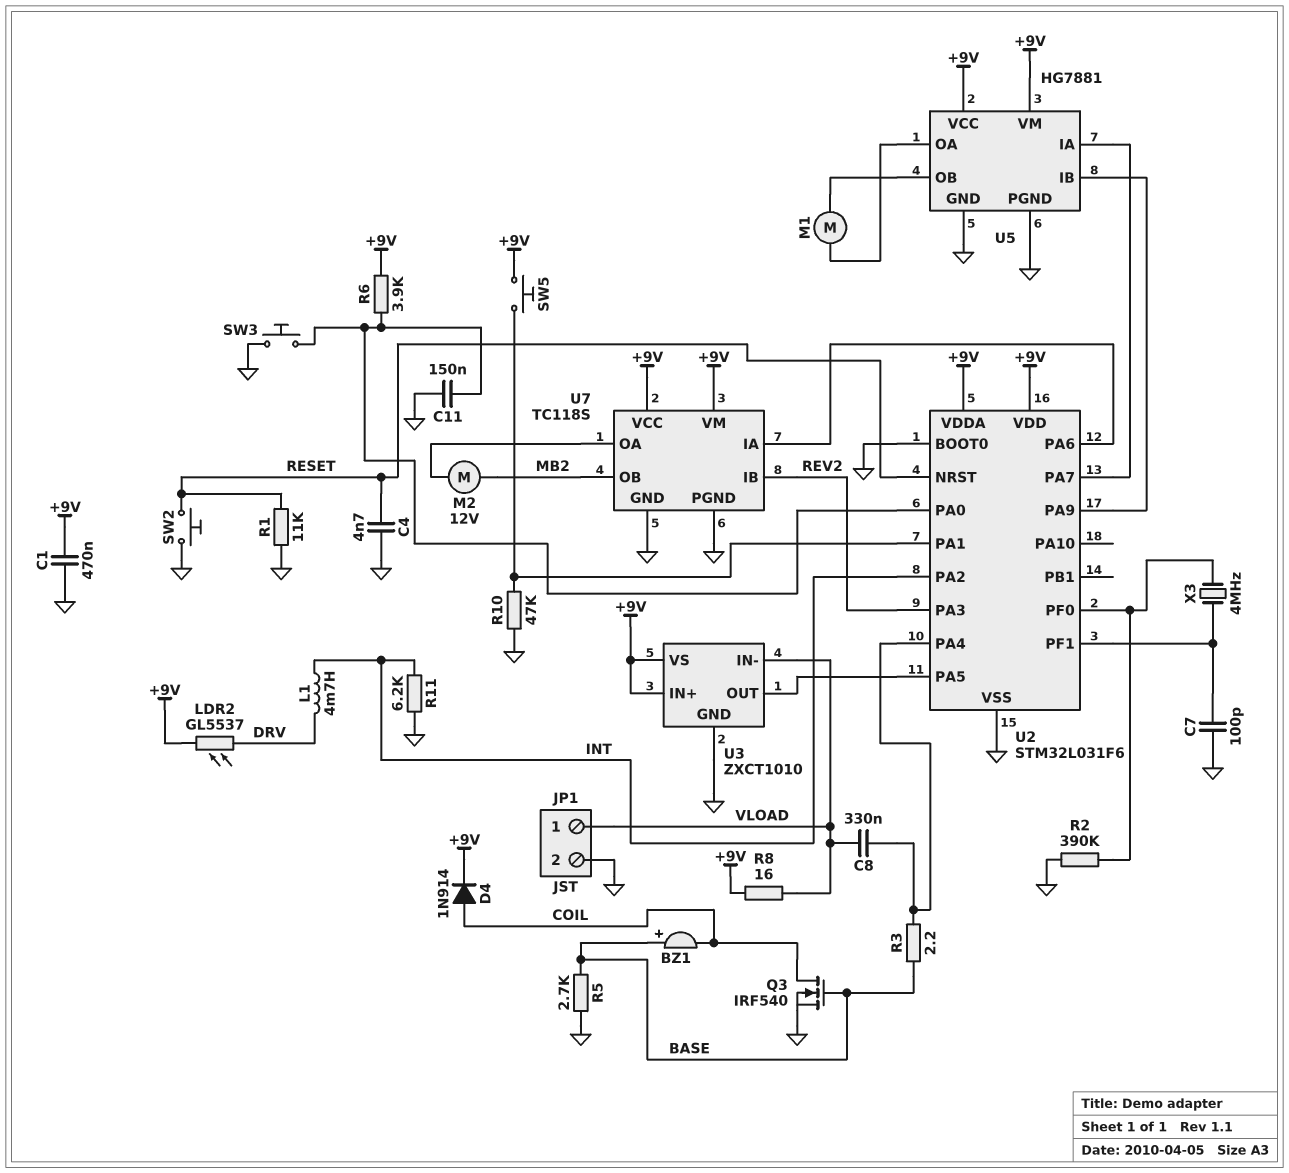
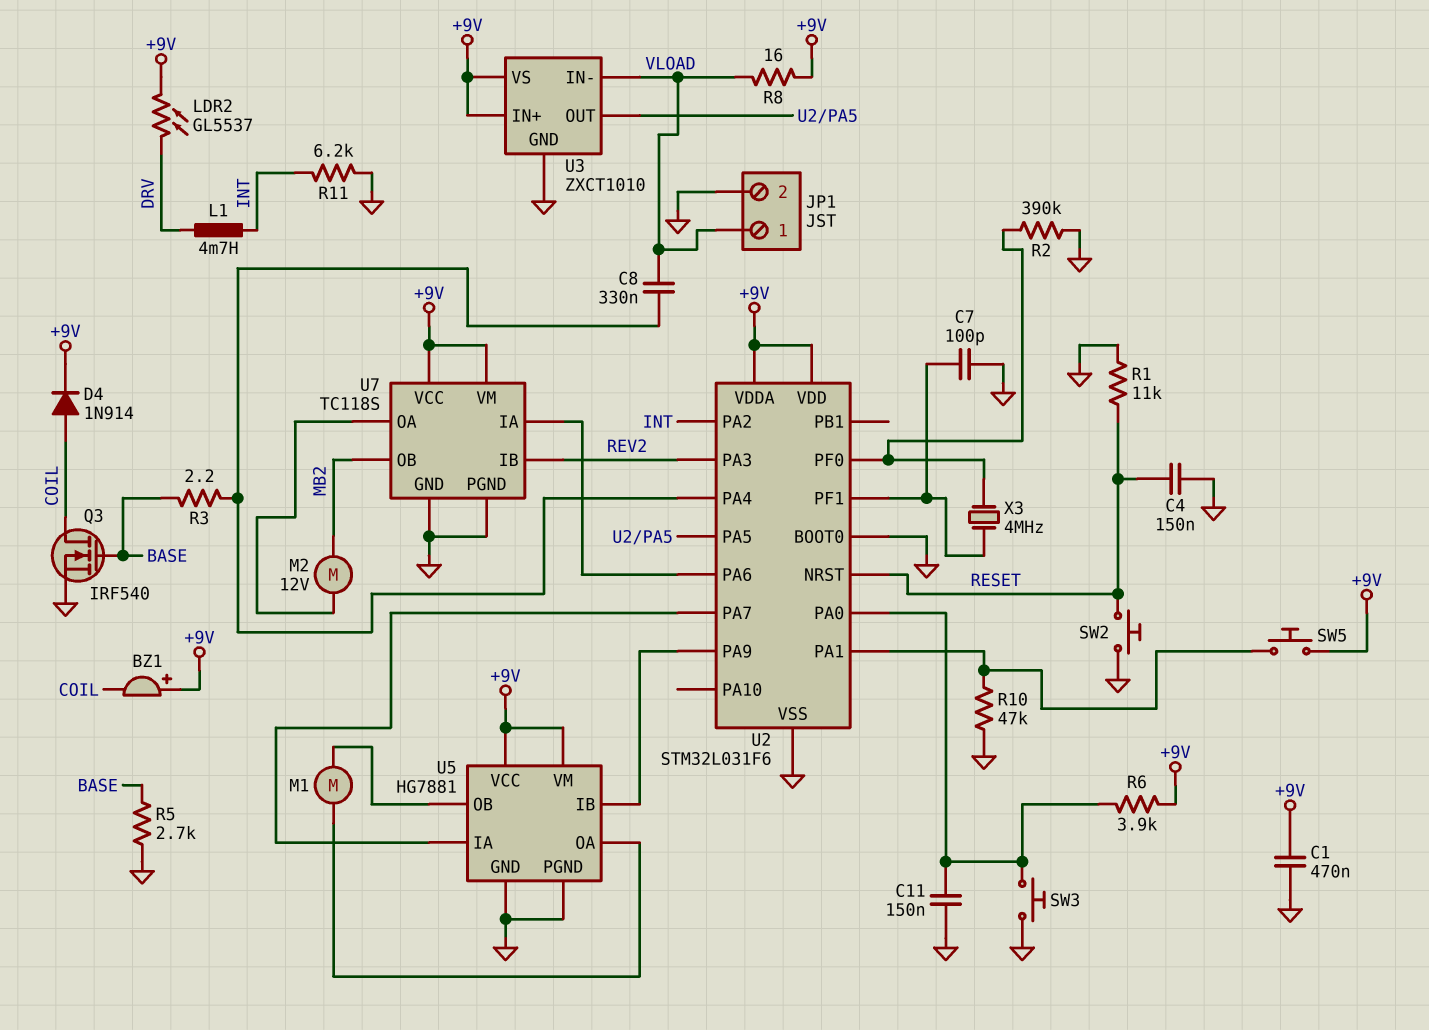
BZ1: buzzer (plus BASE, minus COIL) -> buzzer (plus +9V, minus COIL)
C4: 4.7nF (GND, RESET) -> 150nF (GND, RESET)

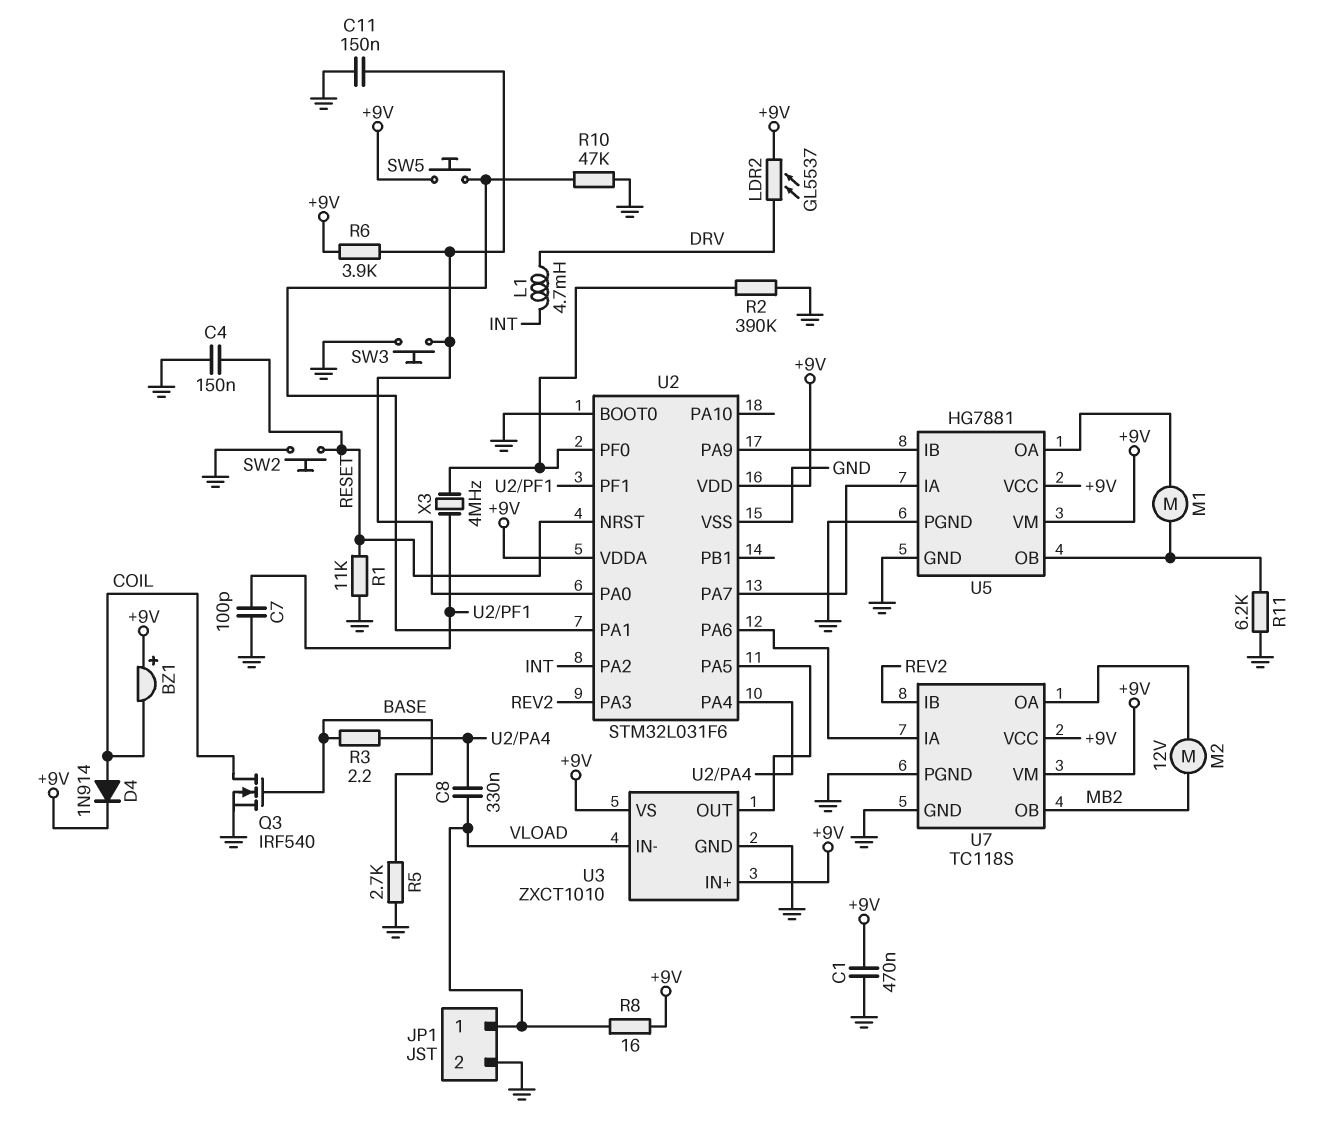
R11: 6.2k (GND, INT) -> 6.2k (GND, U5/OB)

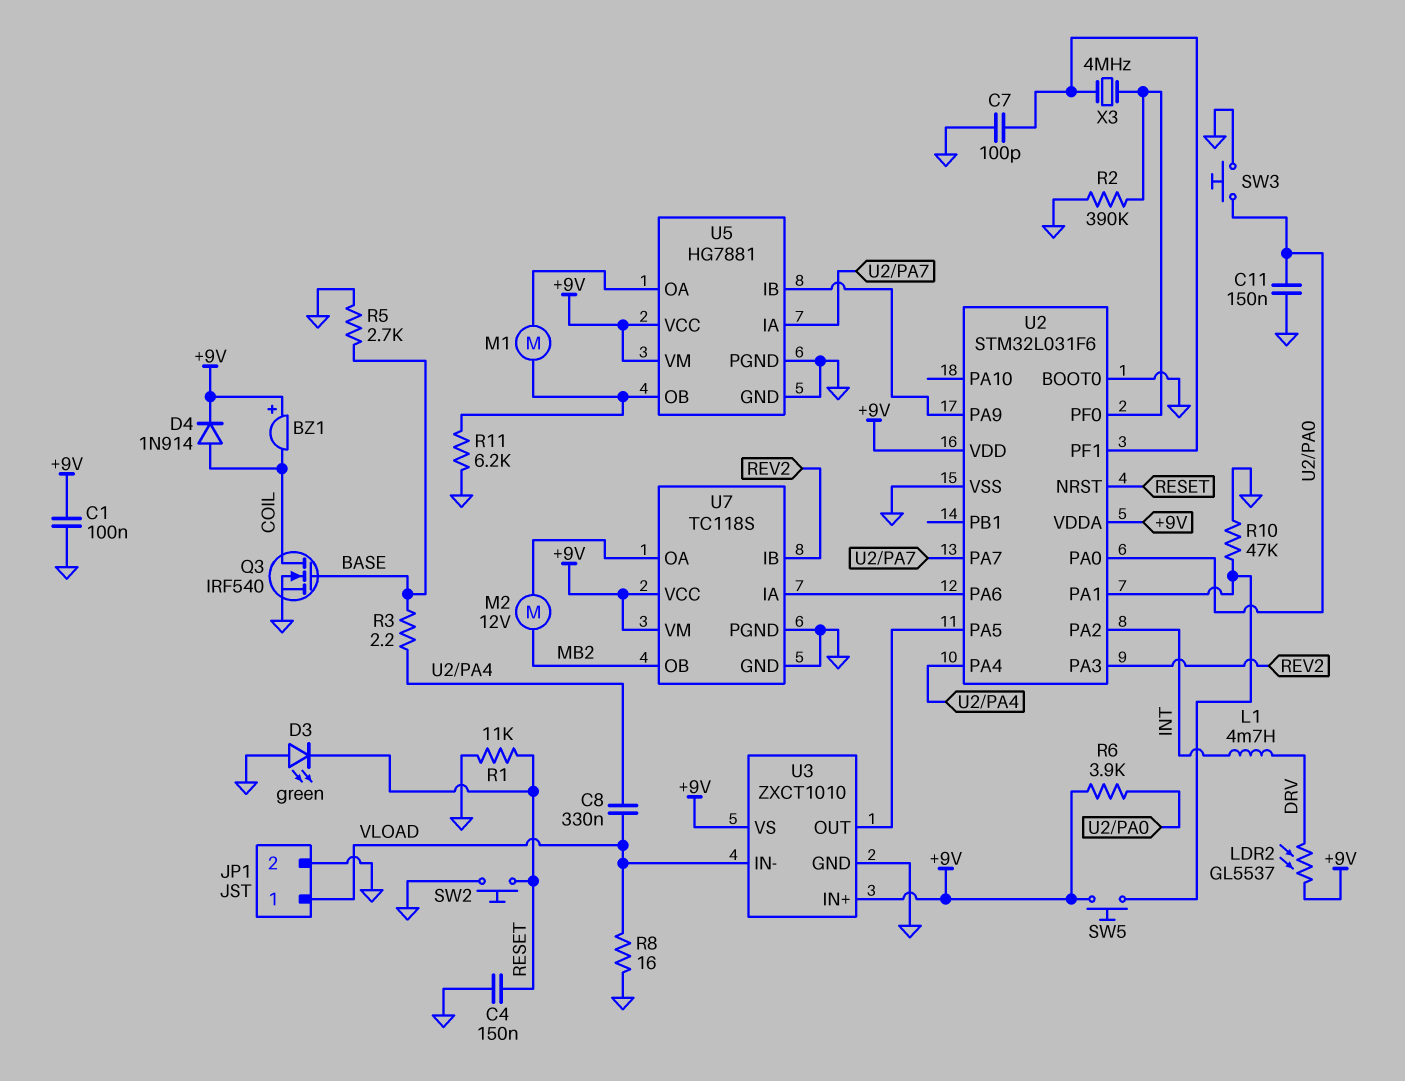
C1: 470nF (+9V, GND) -> 100nF (+9V, GND)
D3: none -> LED green (A GND, K RESET)
R8: 16 (+9V, VLOAD) -> 16 (GND, VLOAD)

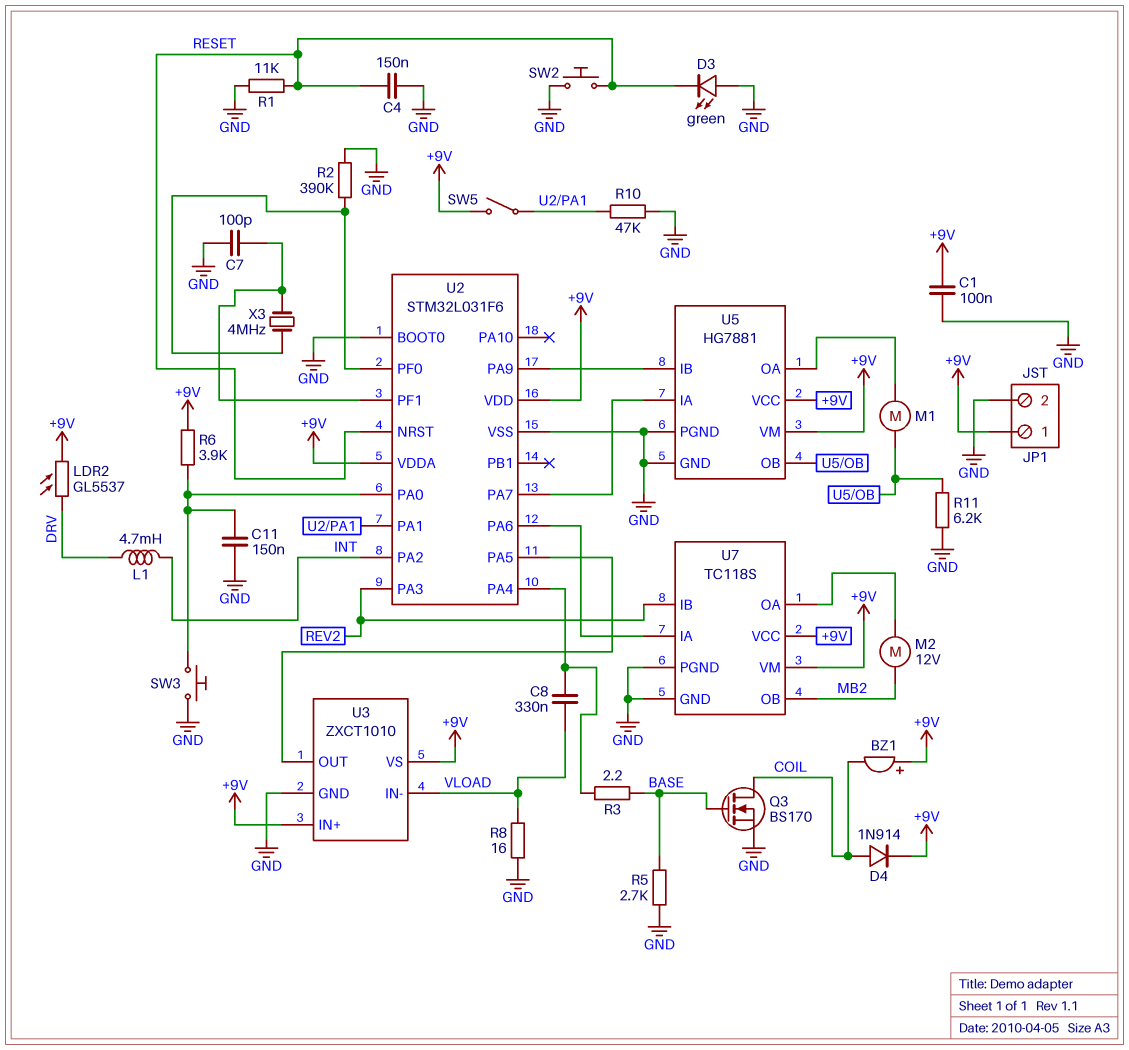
JP1 pin 1: VLOAD -> +9V
Q3: NMOS IRF540 (G BASE, D COIL, S GND) -> NMOS BS170 (G BASE, D COIL, S GND)
SW5: button (+9V, U2/PA1) -> switch (+9V, U2/PA1)

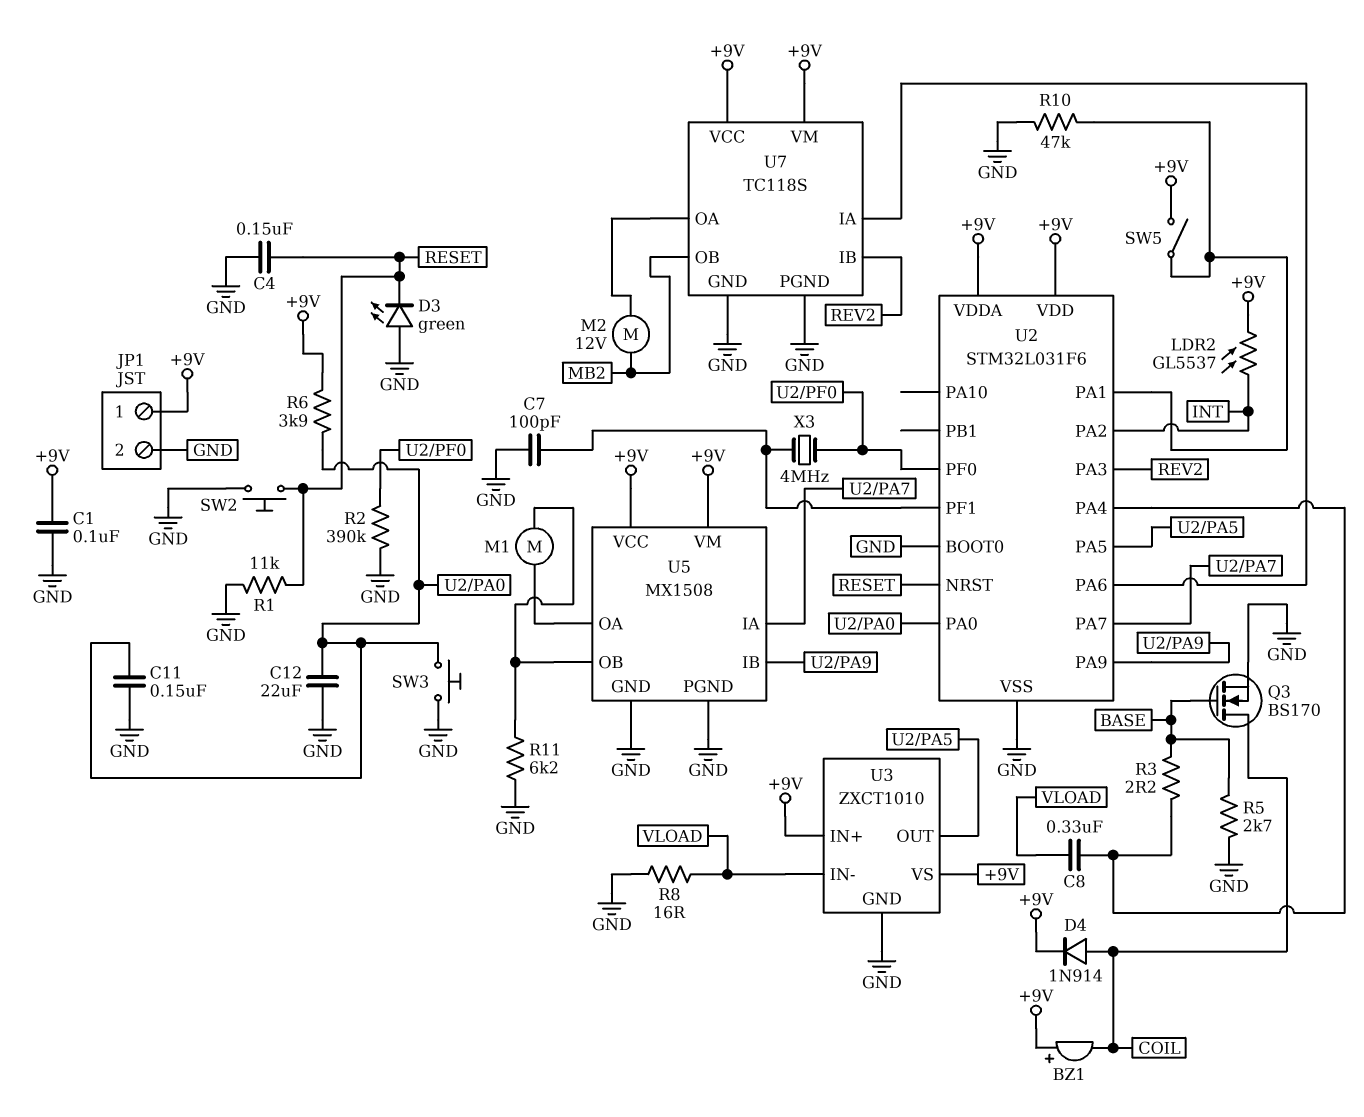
C12: none -> 22uF (GND, U2/PA0)
L1: 4.7mH (DRV, INT) -> none
LDR2: GL5537 (+9V, DRV) -> GL5537 (+9V, INT)
U5: HG7881 -> MX1508

